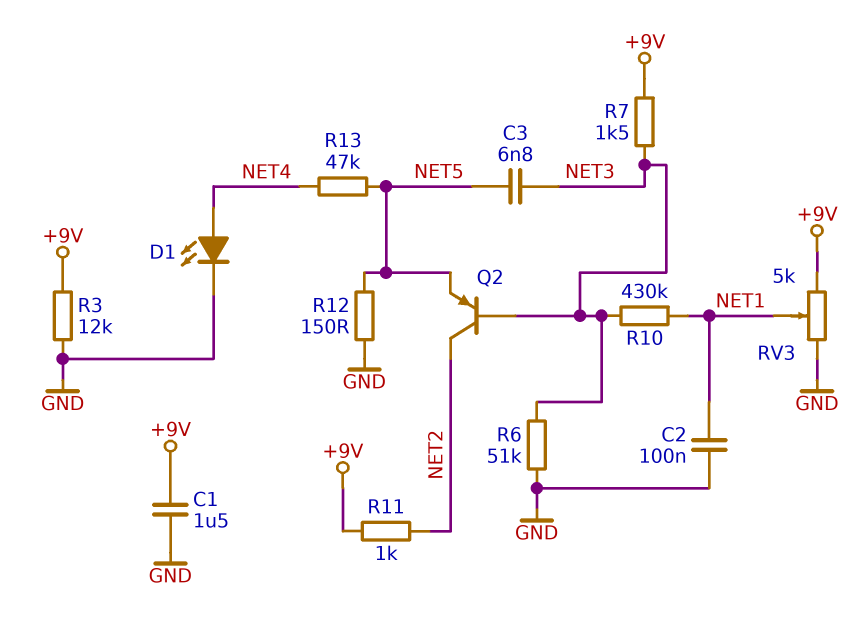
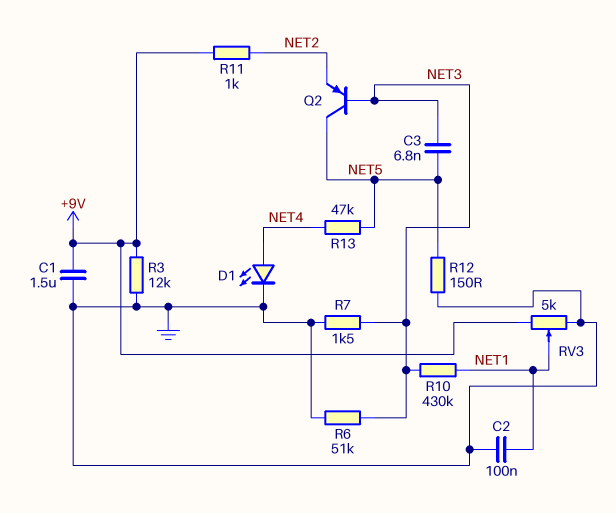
Q2: PNP (B NET3, C NET2, E NET5) -> PNP (B NET3, C NET5, E NET2)
R7: 1.5k (+9V, NET3) -> 1.5k (GND, NET3)

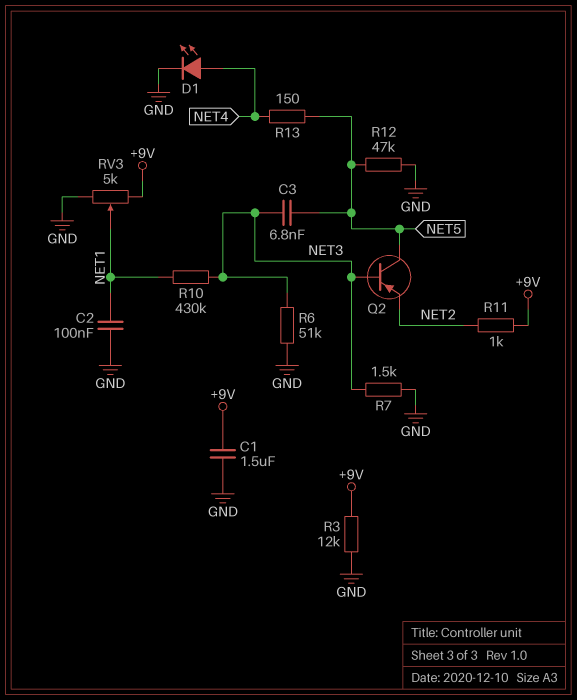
R12: 150 (GND, NET5) -> 47k (GND, NET5)
R13: 47k (NET4, NET5) -> 150 (NET4, NET5)

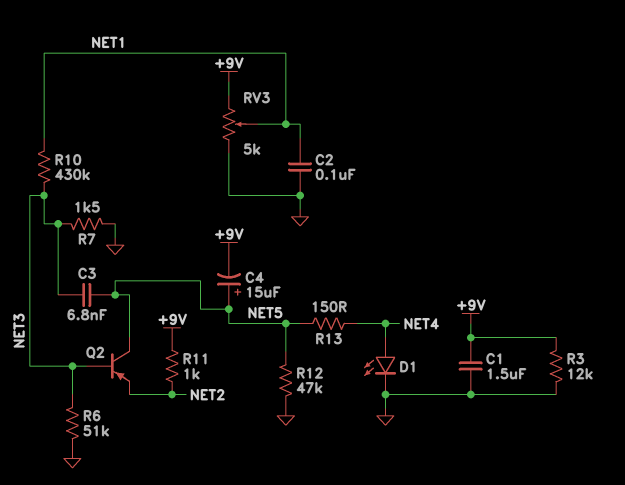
C4: none -> 15uF (plus NET5, minus +9V)

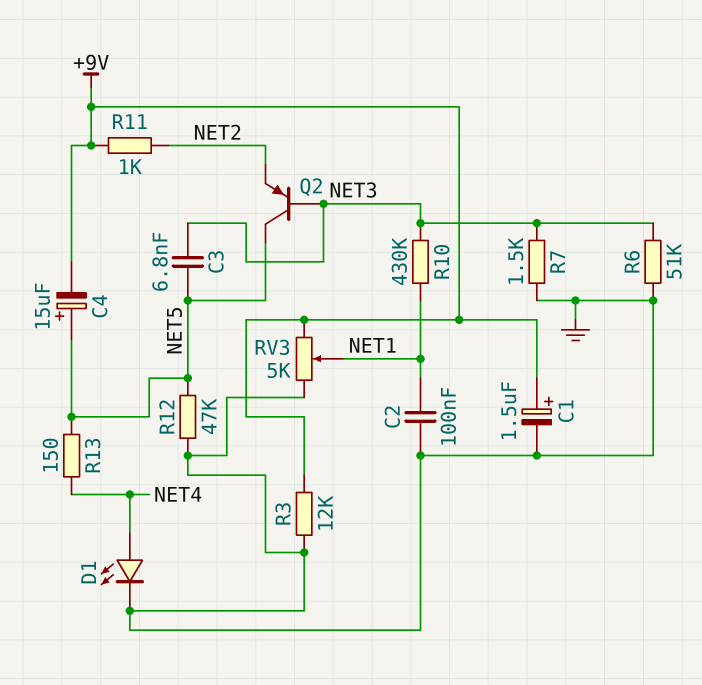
C1: 1.5uF (+9V, GND) -> 1.5uF (plus +9V, minus GND)

